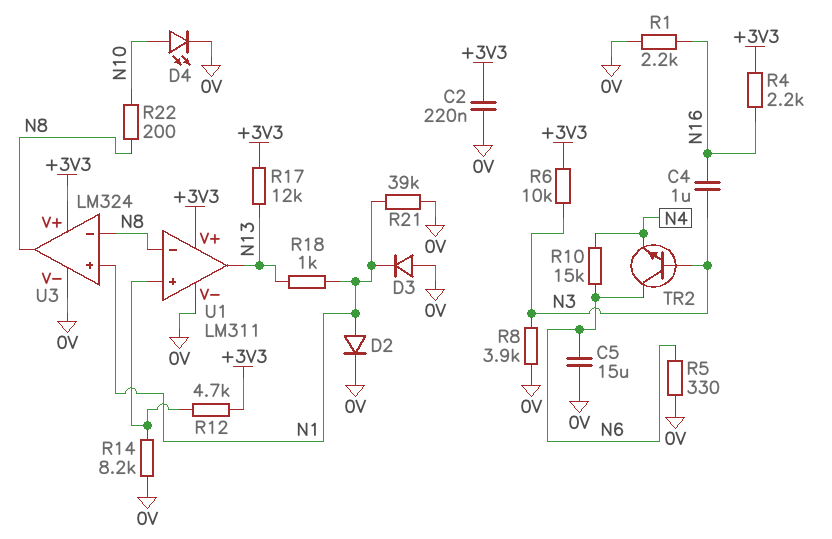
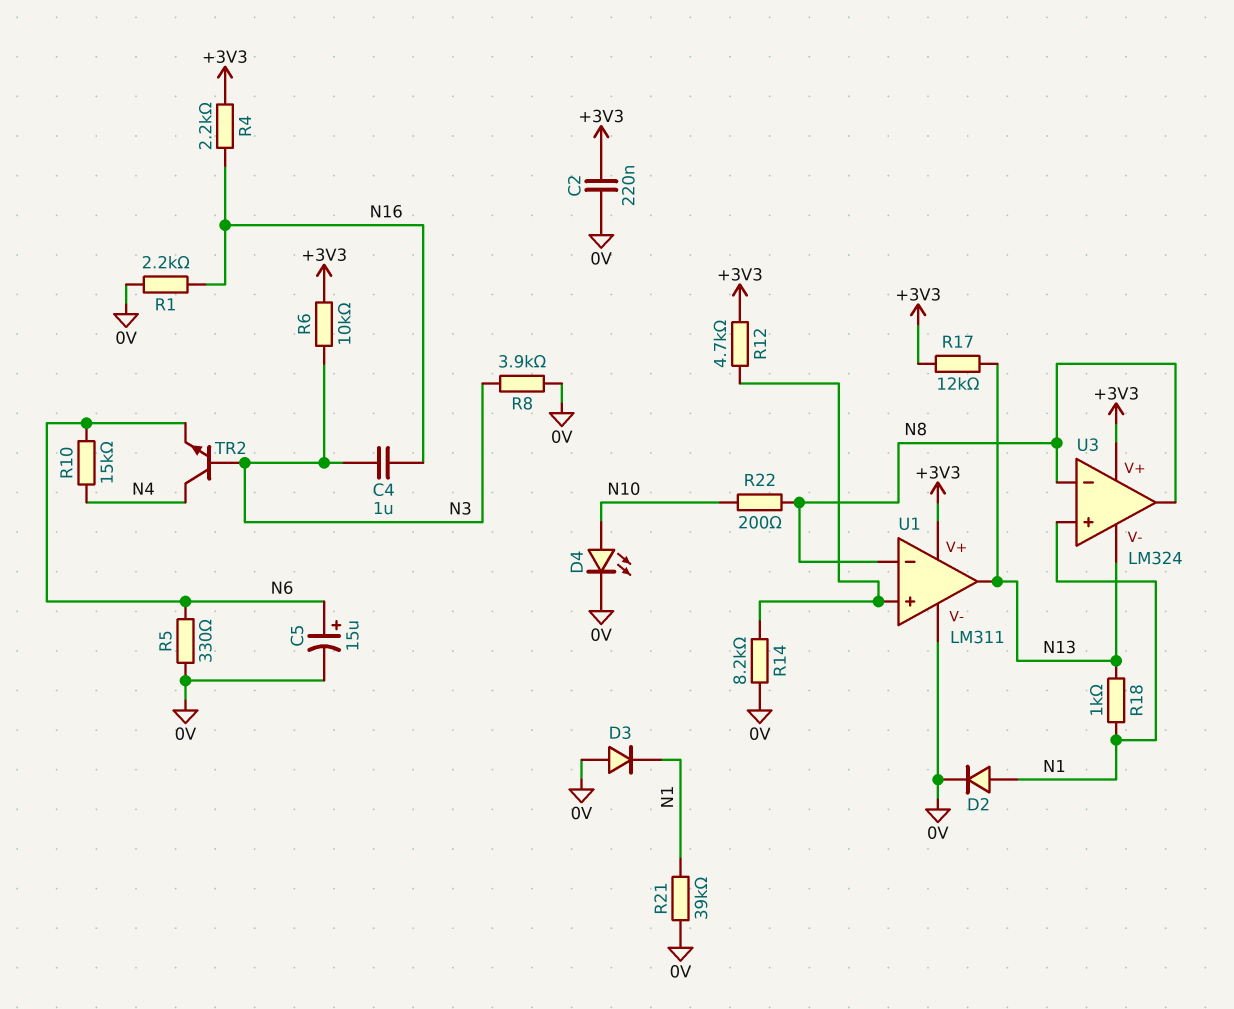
C5: 15uF (0V, N6) -> 15uF (plus N6, minus 0V)
TR2: NPN (B N3, C N6, E N4) -> NPN (B N3, C N4, E N6)
U3 pin V-: 0V -> N13

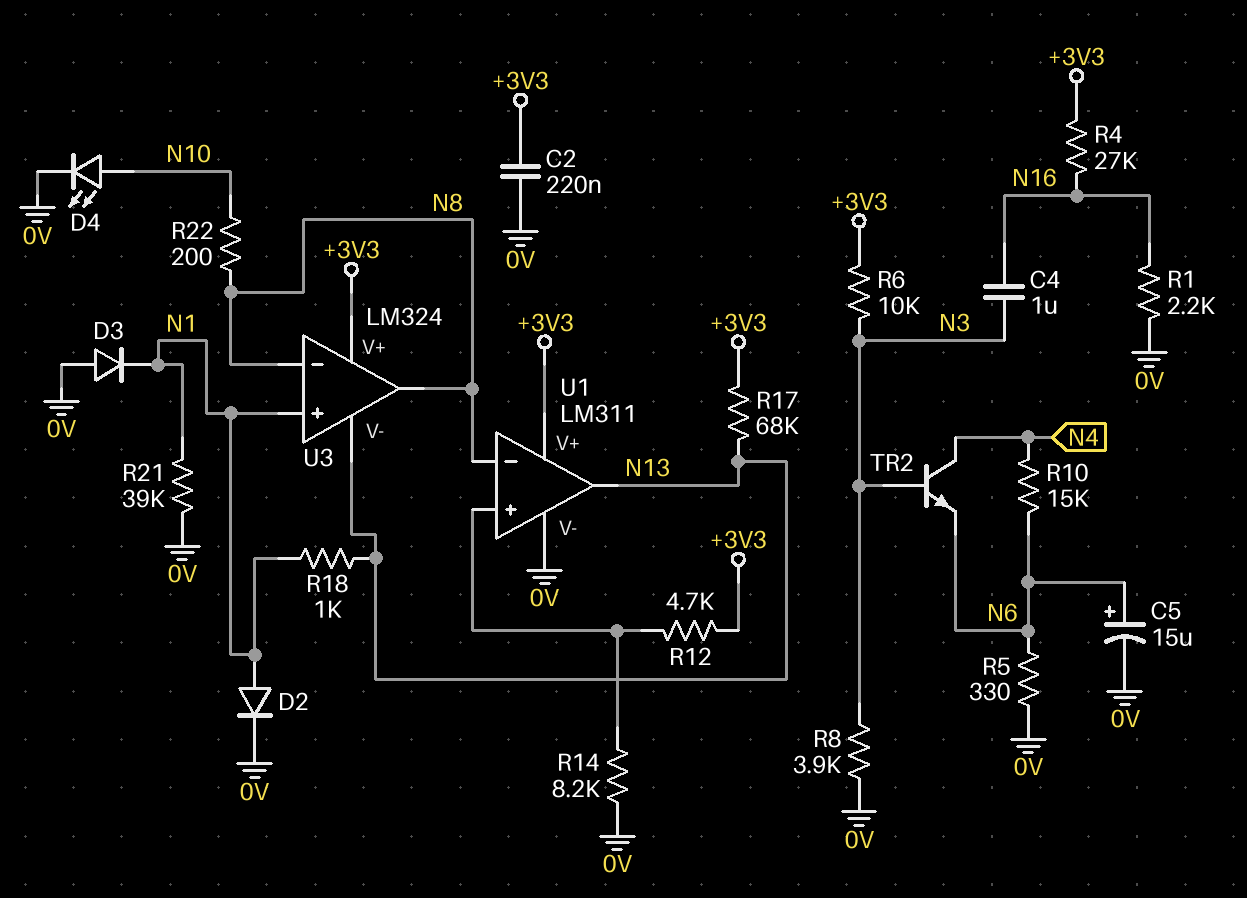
R4: 2.2k (+3V3, N16) -> 27k (+3V3, N16)
R17: 12k (+3V3, N13) -> 68k (+3V3, N13)

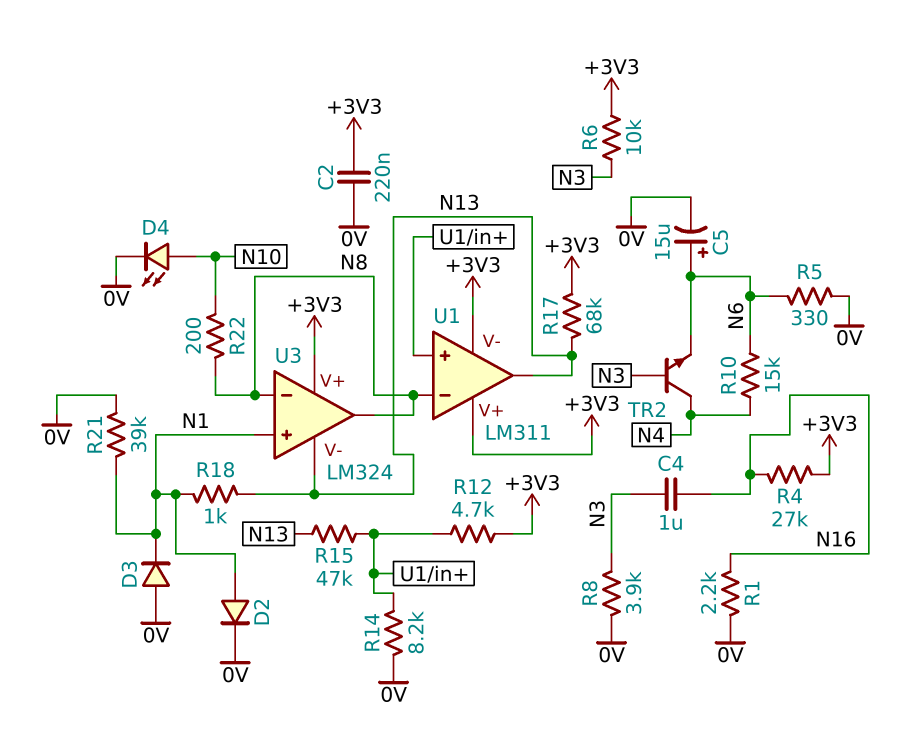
R15: none -> 47k (N13, U1/in+)
U1 pin V-: 0V -> +3V3

